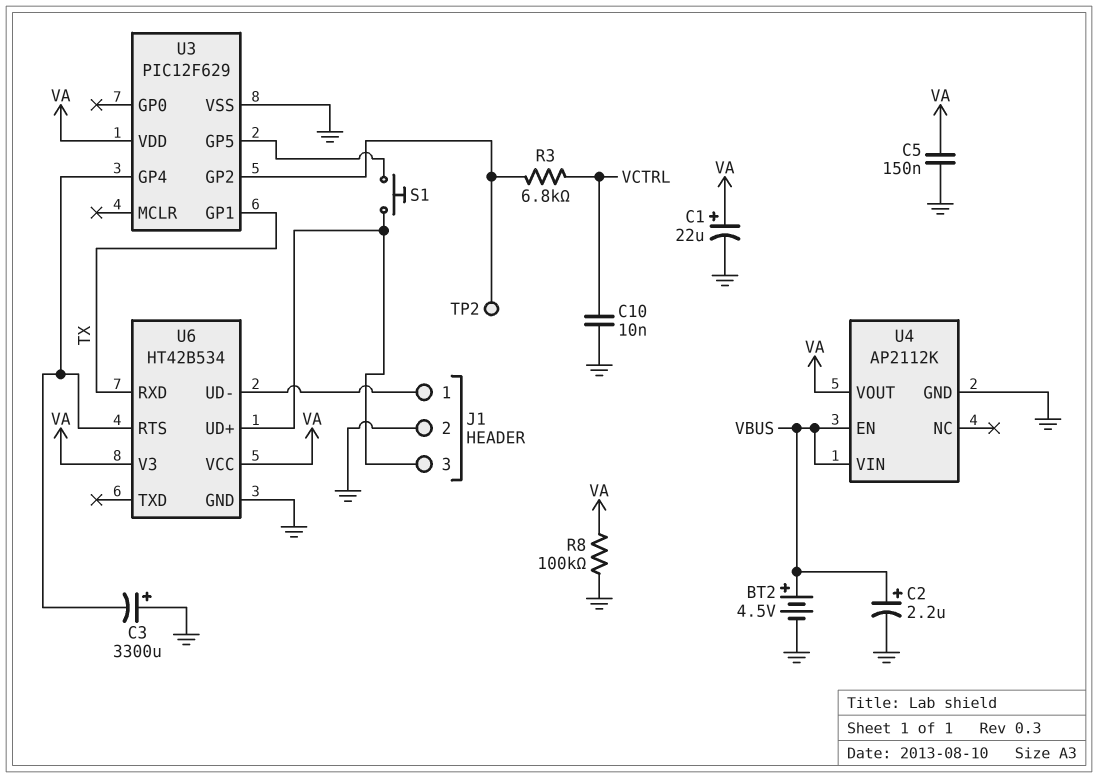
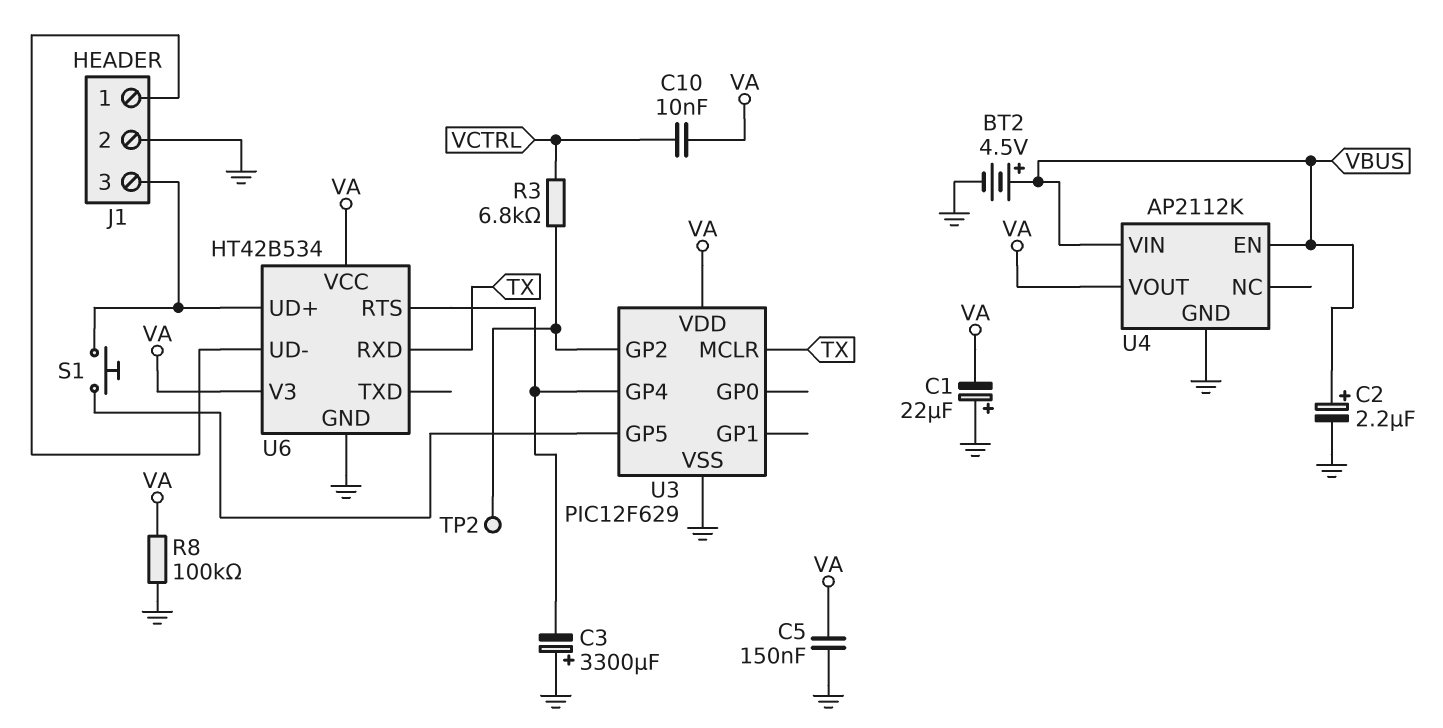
C1: 22uF (plus VA, minus GND) -> 22uF (plus GND, minus VA)
C10: 10nF (GND, VCTRL) -> 10nF (VA, VCTRL)
U3 pin GP1: TX -> none
U3 pin MCLR: none -> TX

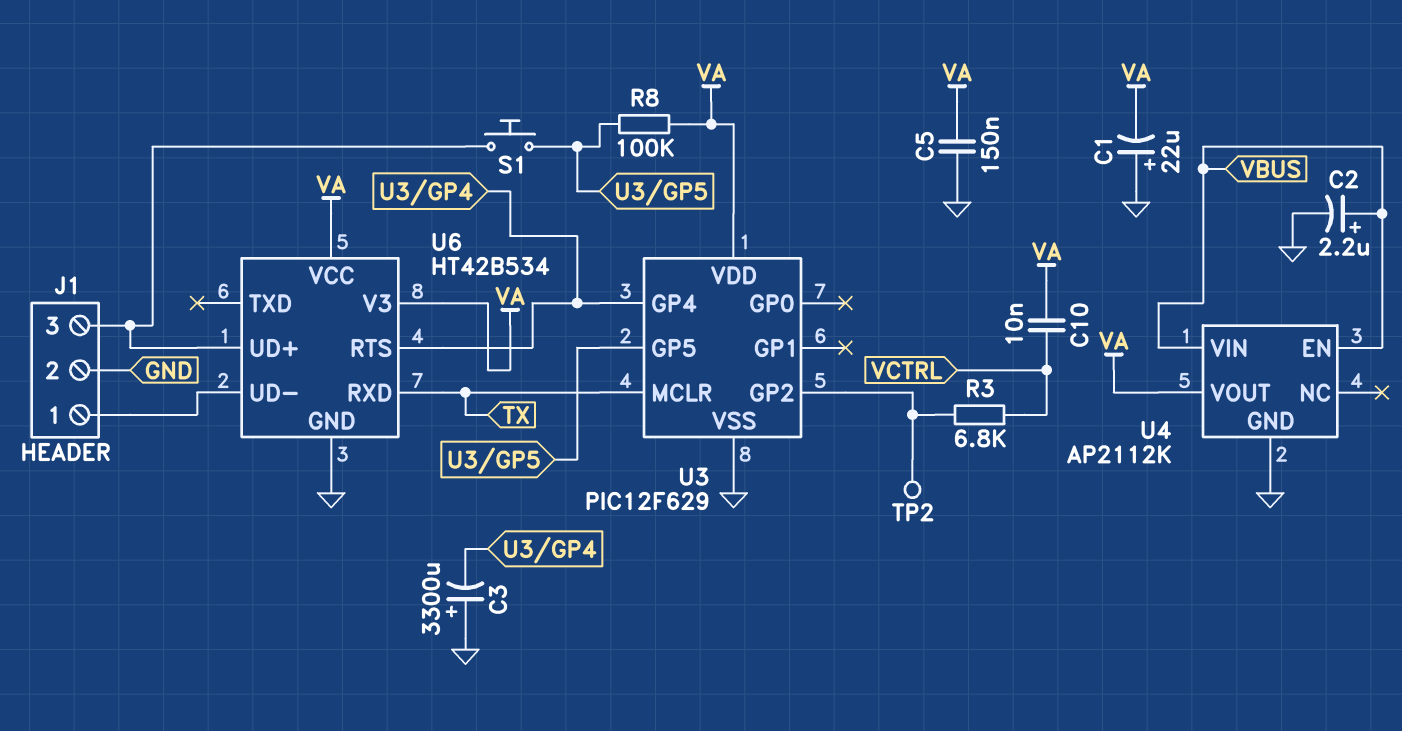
BT2: 4.5V (plus VBUS, minus GND) -> none
R8: 100k (GND, VA) -> 100k (U3/GP5, VA)

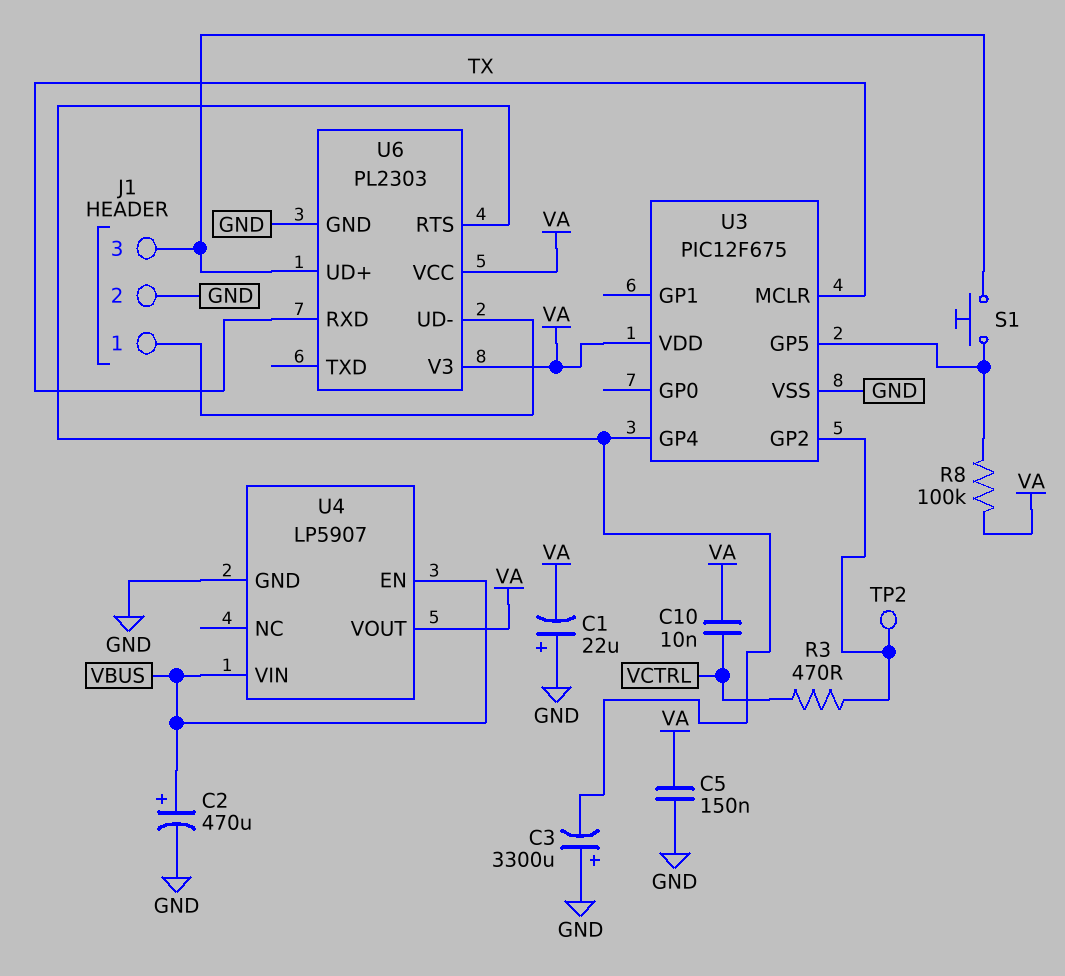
C2: 2.2uF (plus VBUS, minus GND) -> 470uF (plus VBUS, minus GND)
R3: 6.8k (U3/GP2, VCTRL) -> 470 (U3/GP2, VCTRL)
U3: PIC12F629 -> PIC12F675
U4: AP2112K -> LP5907
U6: HT42B534 -> PL2303

